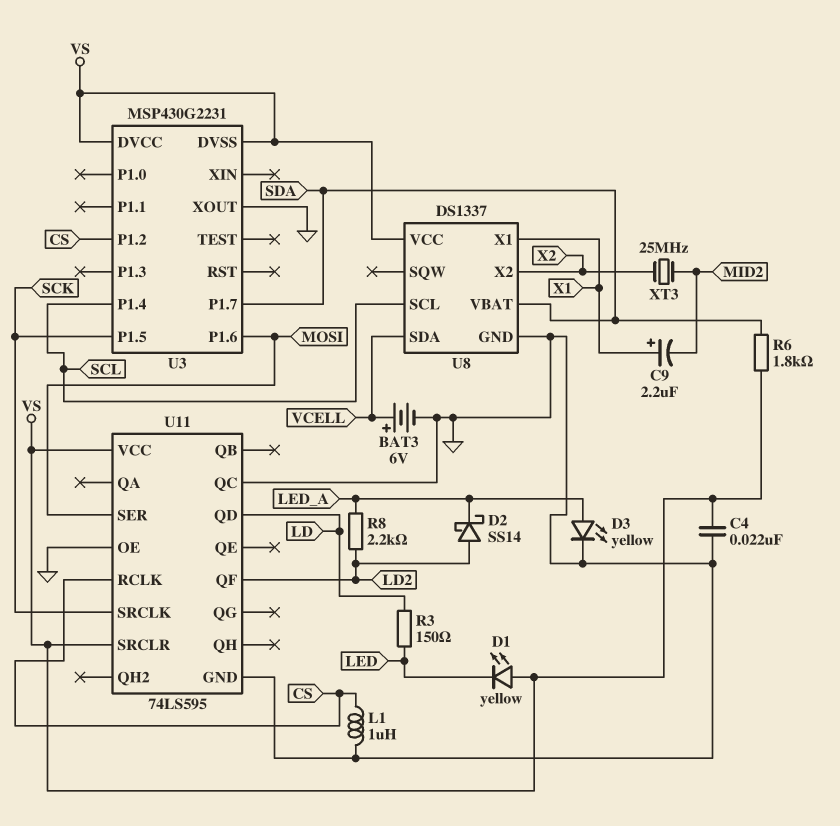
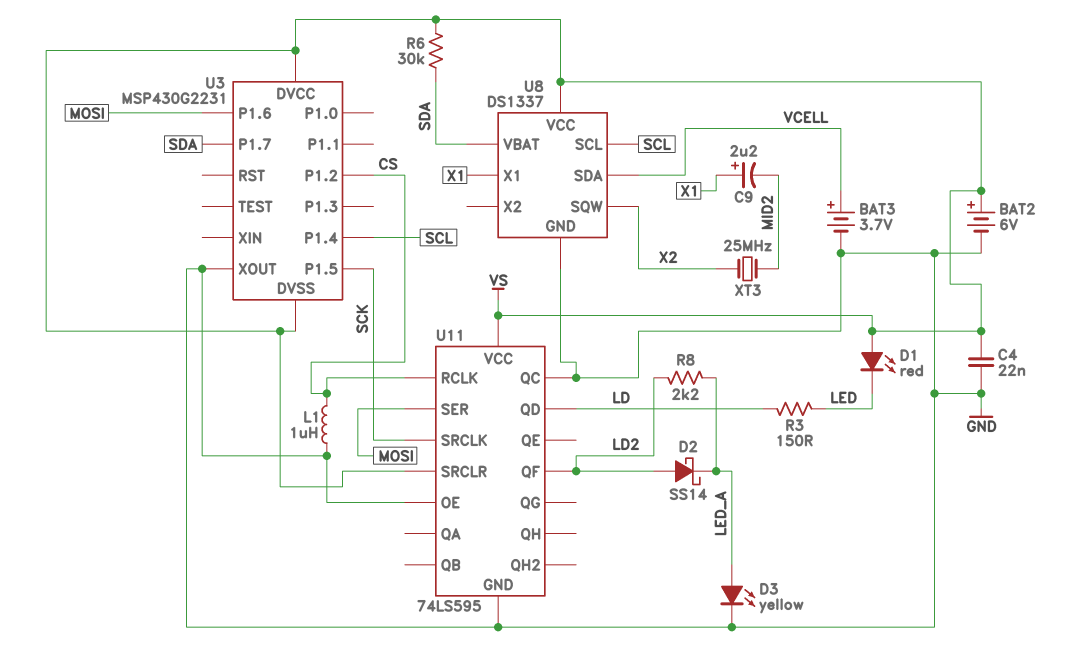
BAT2: none -> 6V (plus VS, minus GND)
BAT3: 6V (plus VCELL, minus GND) -> 3.7V (plus VCELL, minus GND)
D1: LED yellow (A VS, K LED) -> LED red (A VS, K LED)
R6: 1.8k (SDA, VS) -> 30k (SDA, VS)
U8 pin SQW: none -> X2
U8 pin X2: X2 -> none

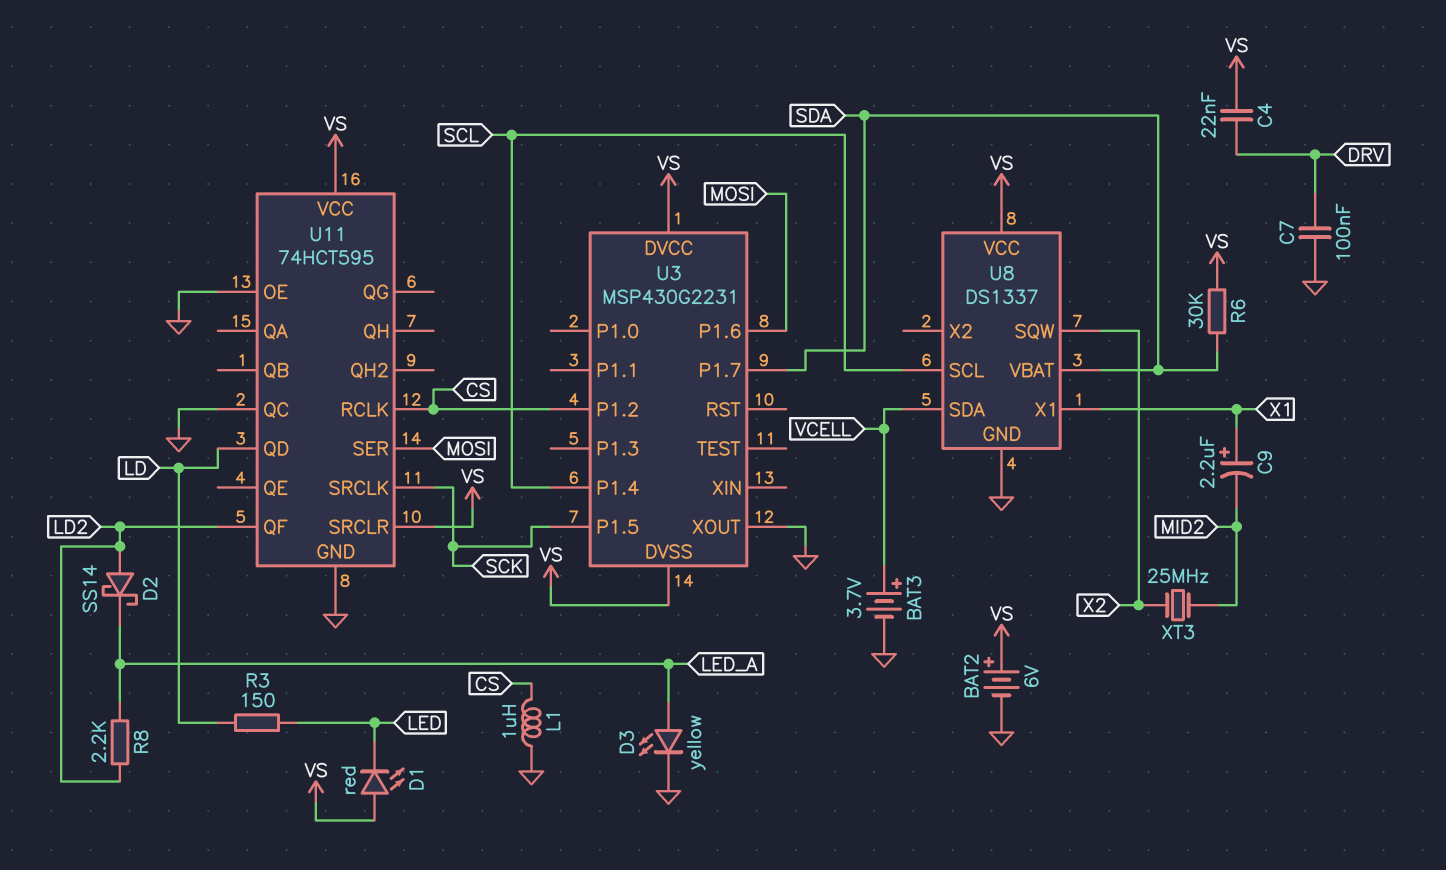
C4: 22nF (GND, VS) -> 22nF (DRV, VS)
C7: none -> 100nF (DRV, GND)
U11: 74LS595 -> 74HCT595

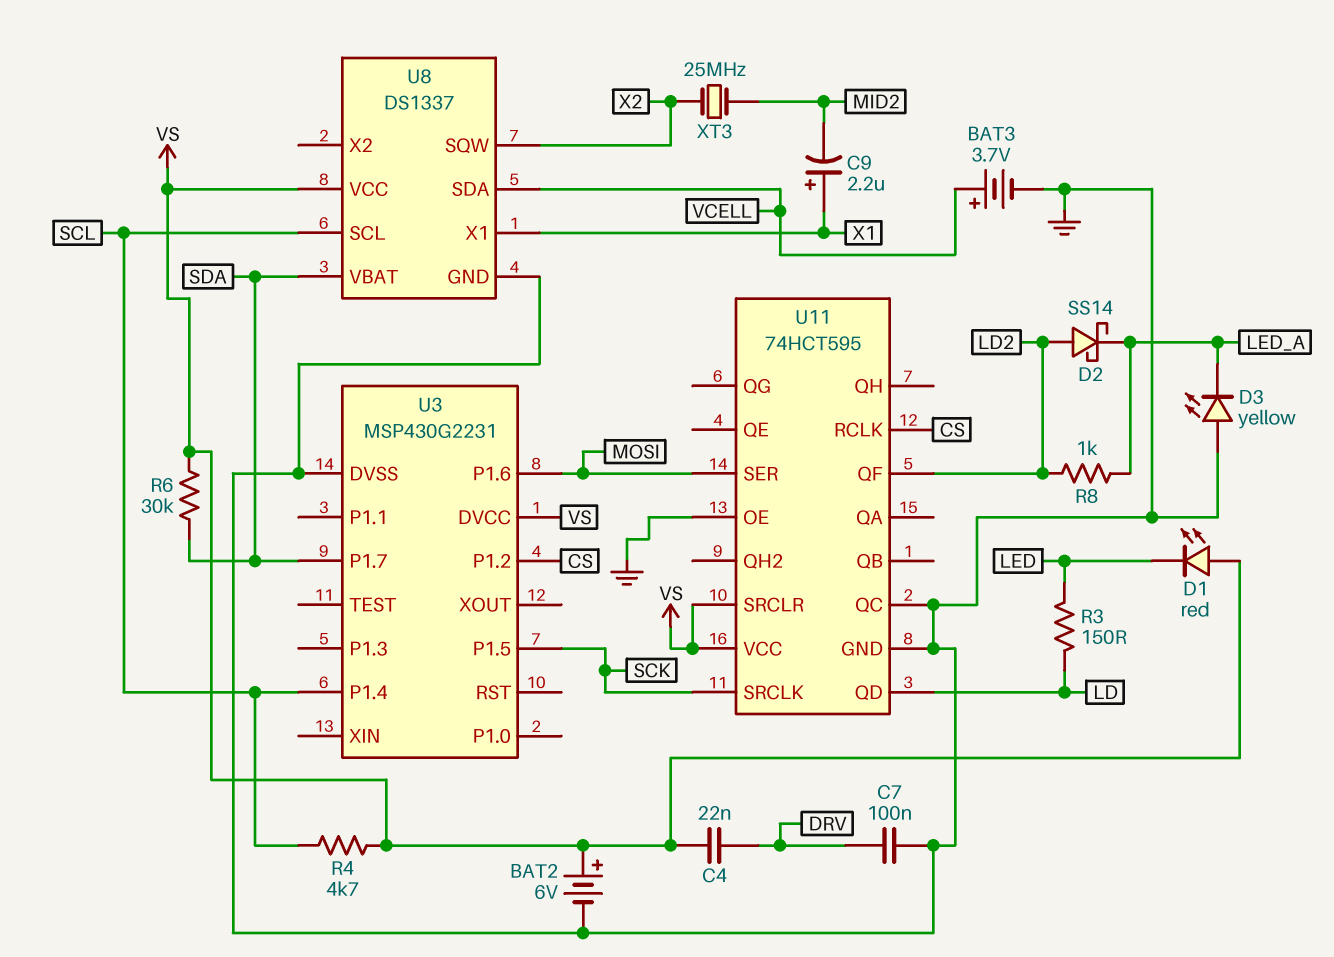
D3: LED yellow (A LED_A, K GND) -> LED yellow (A GND, K LED_A)
L1: 1uH (CS, GND) -> none
R4: none -> 4.7k (SCL, VS)
R8: 2.2k (LD2, LED_A) -> 1k (LD2, LED_A)
U3 pin DVSS: VS -> GND
U3 pin XOUT: GND -> none

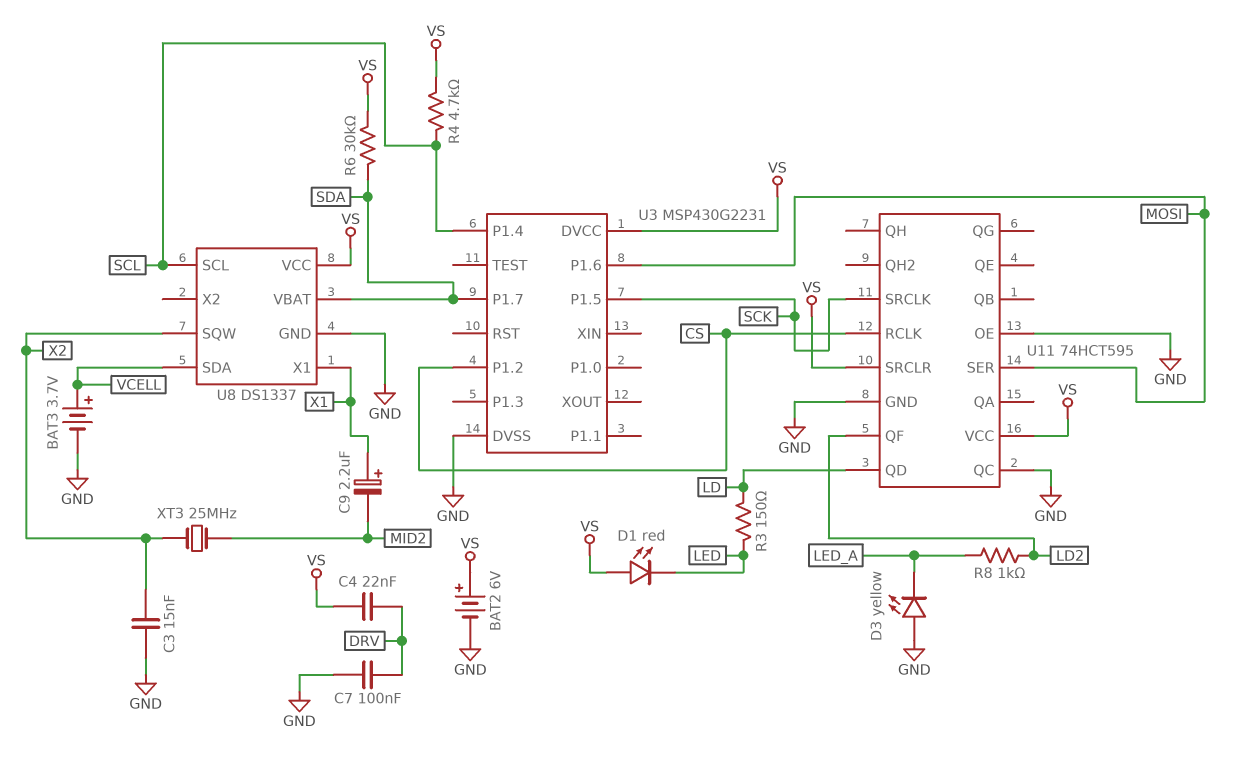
C3: none -> 15nF (GND, X2)
D2: schottky SS14 (A LD2, K LED_A) -> none

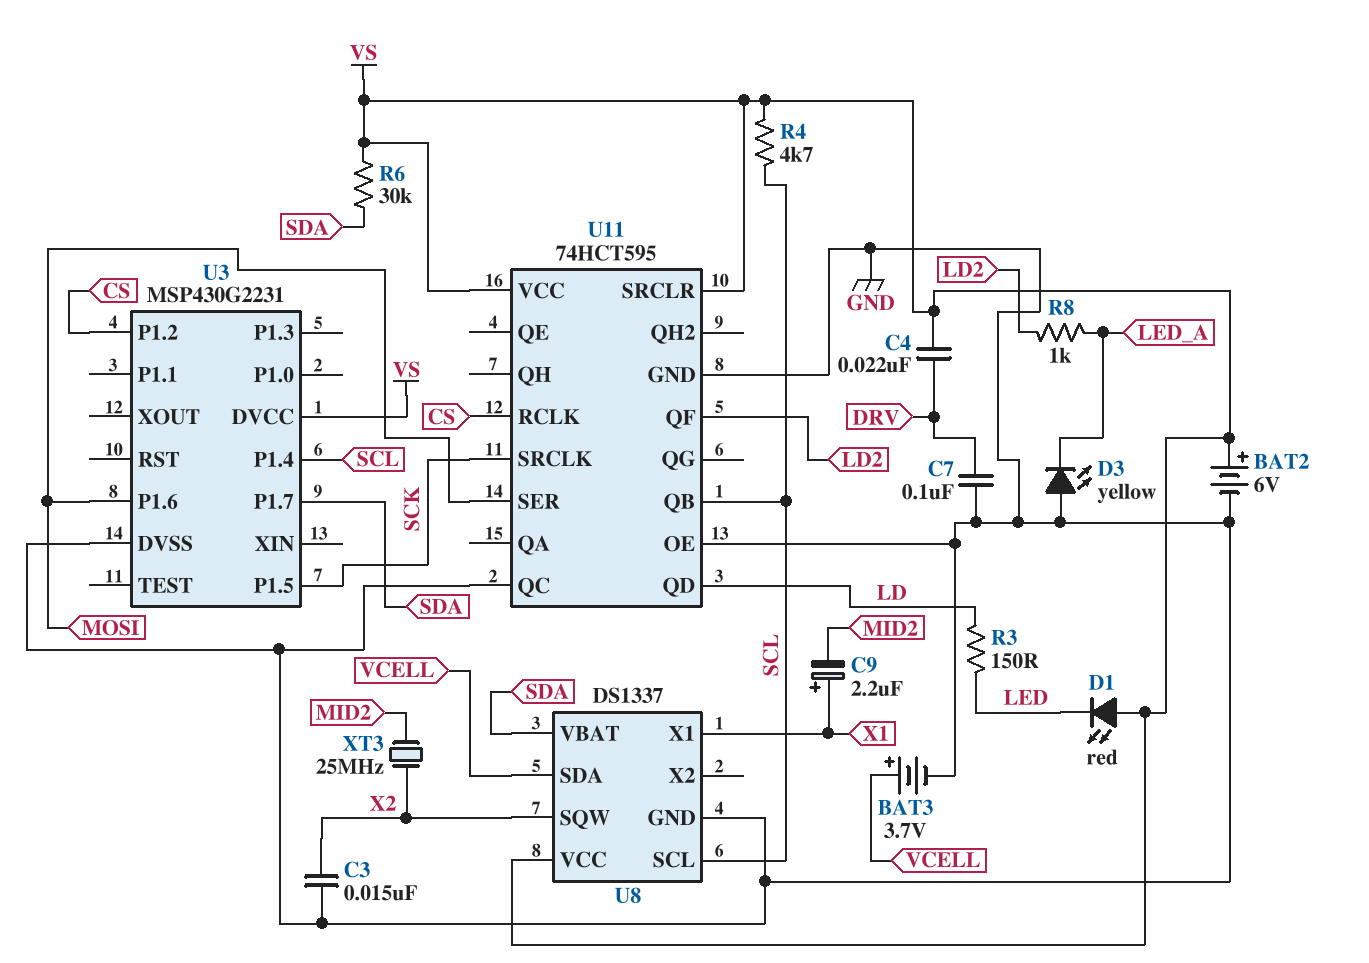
U11 pin QB: none -> SCL

